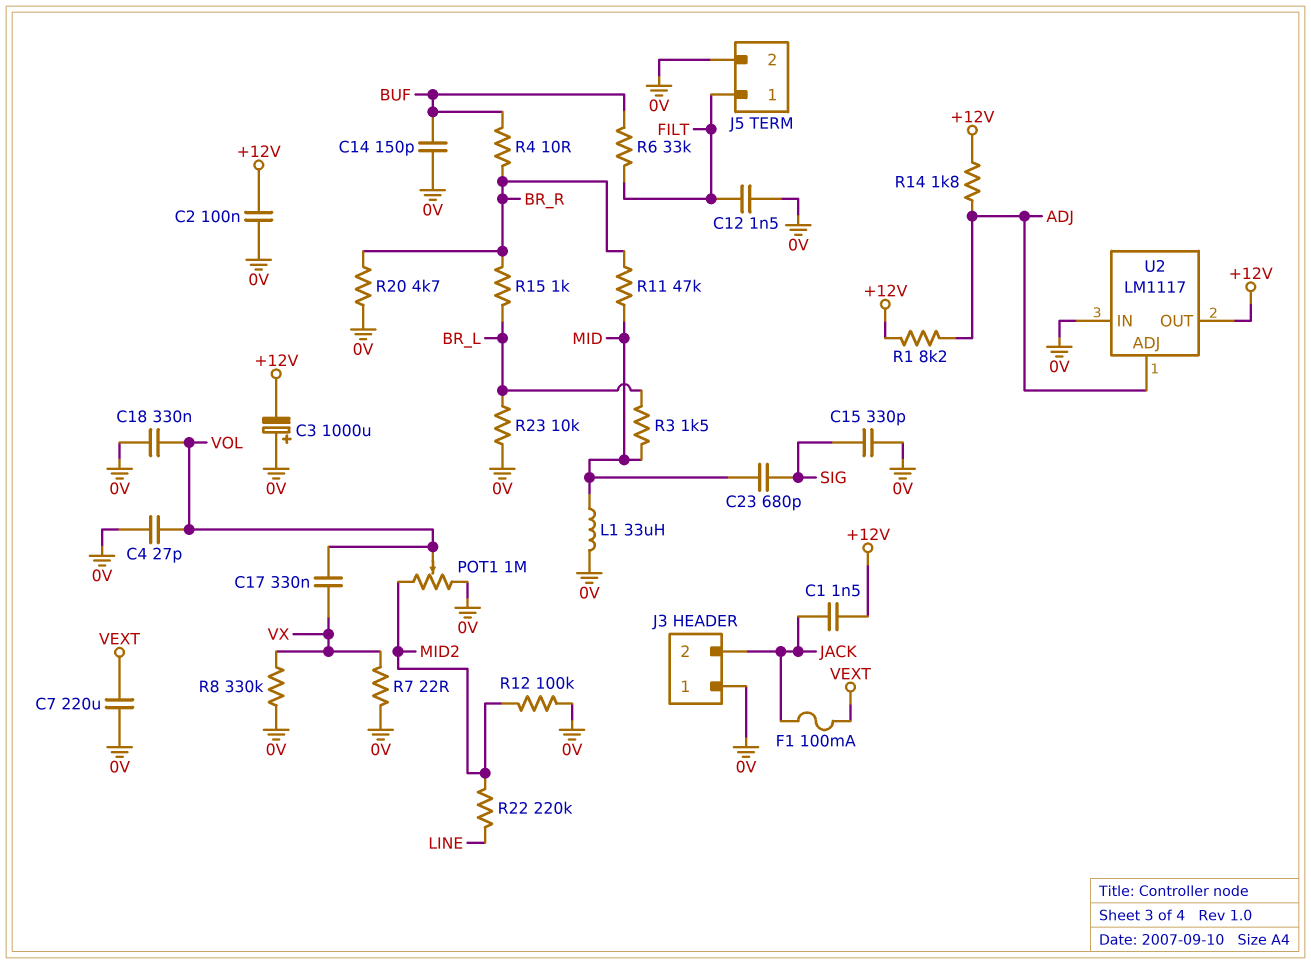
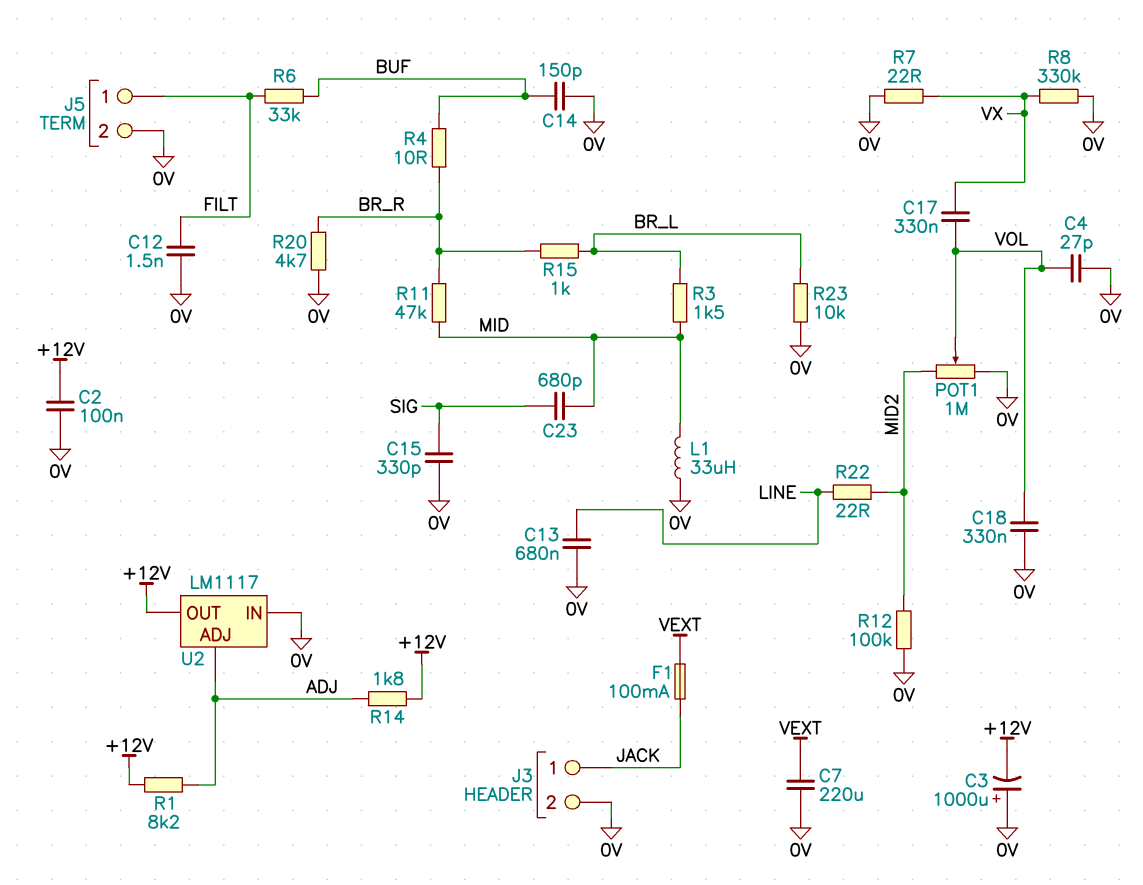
C1: 1.5nF (+12V, JACK) -> none
C13: none -> 680nF (0V, LINE)
J3 pin 1: 0V -> JACK
J3 pin 2: JACK -> 0V
R22: 220k (LINE, MID2) -> 22 (LINE, MID2)

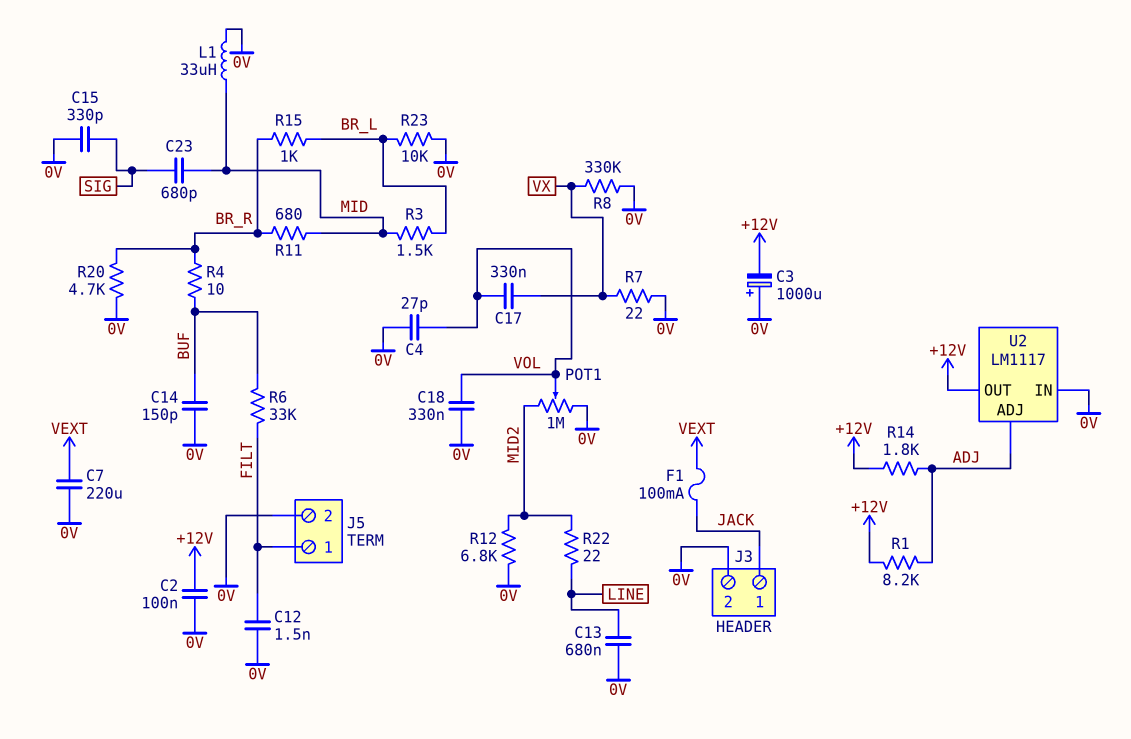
R11: 47k (BR_R, MID) -> 680 (BR_R, MID)
R12: 100k (0V, MID2) -> 6.8k (0V, MID2)

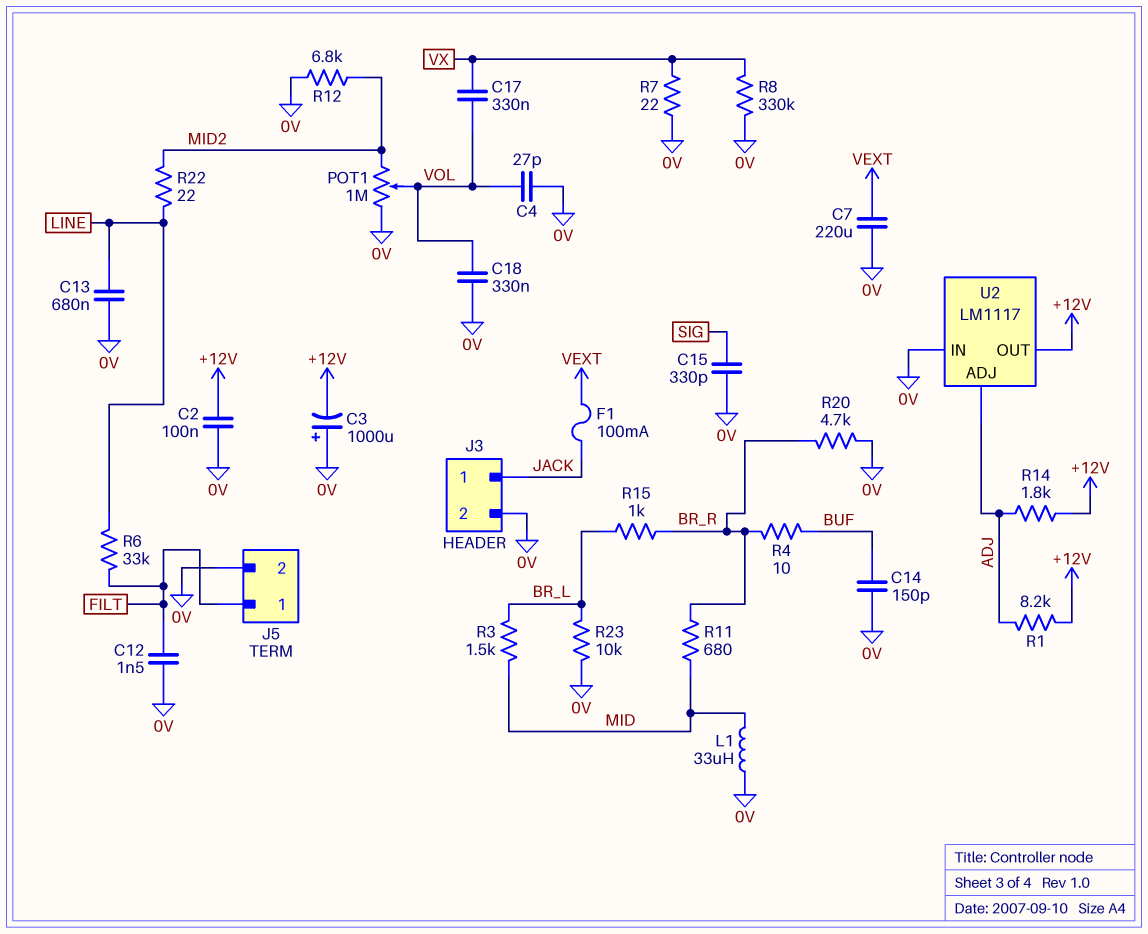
C23: 680pF (MID, SIG) -> none
R6: 33k (BUF, FILT) -> 33k (FILT, LINE)

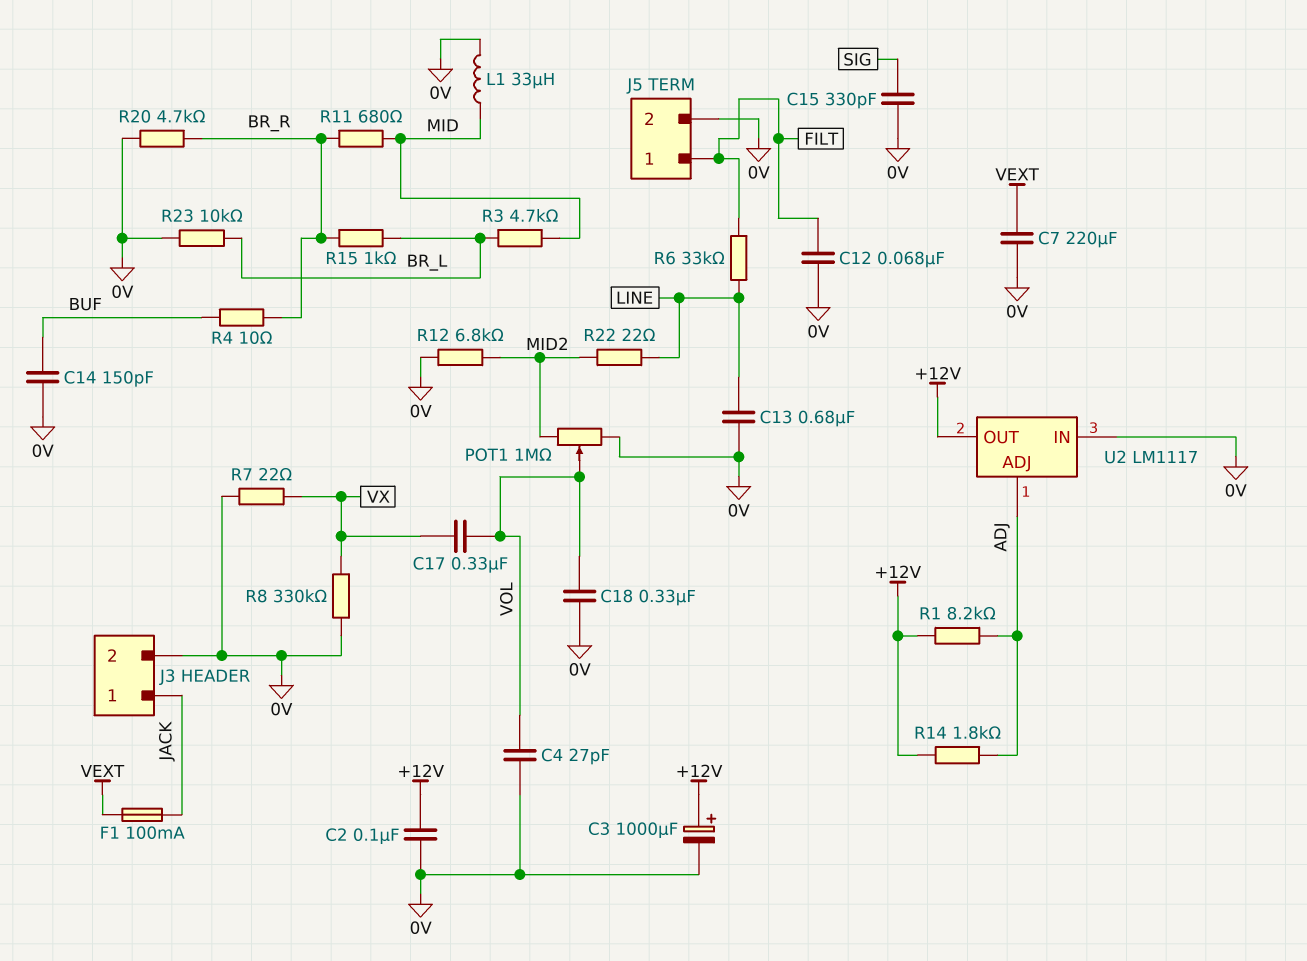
C3: 1000uF (plus 0V, minus +12V) -> 1000uF (plus +12V, minus 0V)
C12: 1.5nF (0V, FILT) -> 68nF (0V, FILT)
R3: 1.5k (BR_L, MID) -> 4.7k (BR_L, MID)

